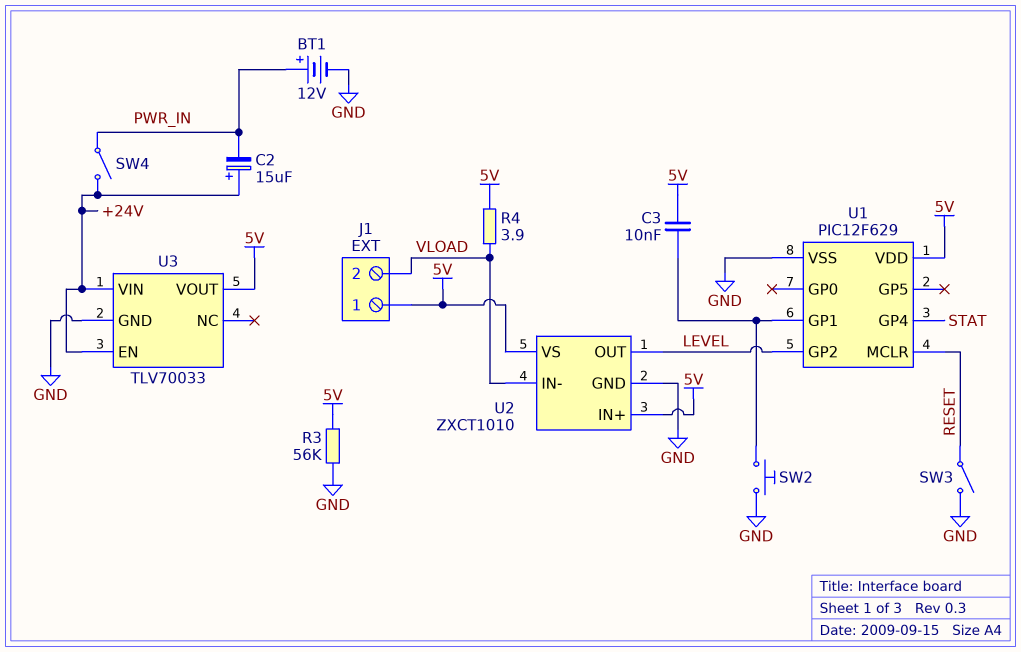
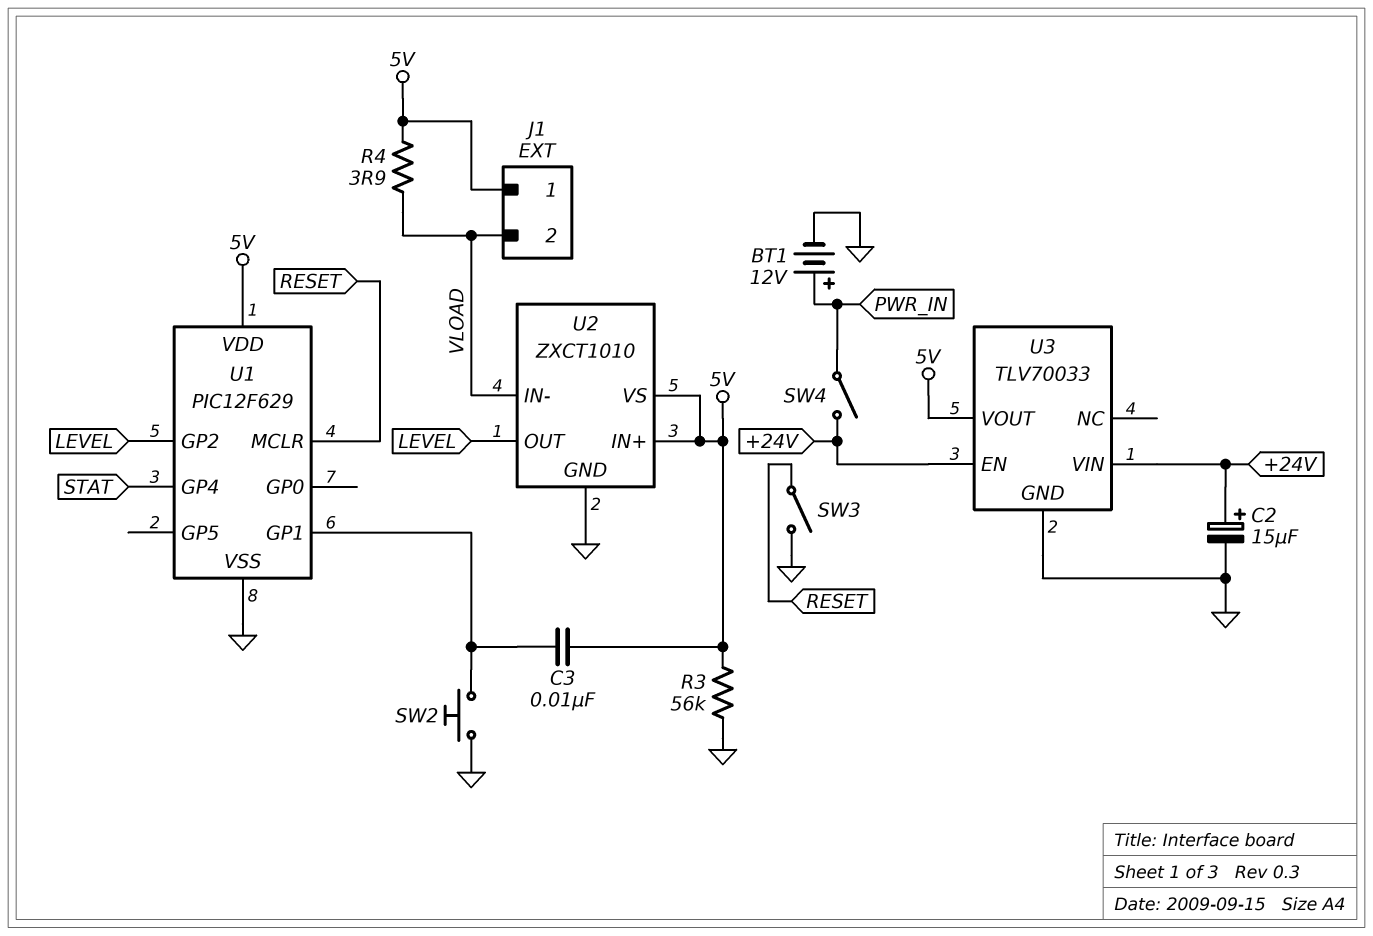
C2: 15uF (plus +24V, minus PWR_IN) -> 15uF (plus +24V, minus GND)

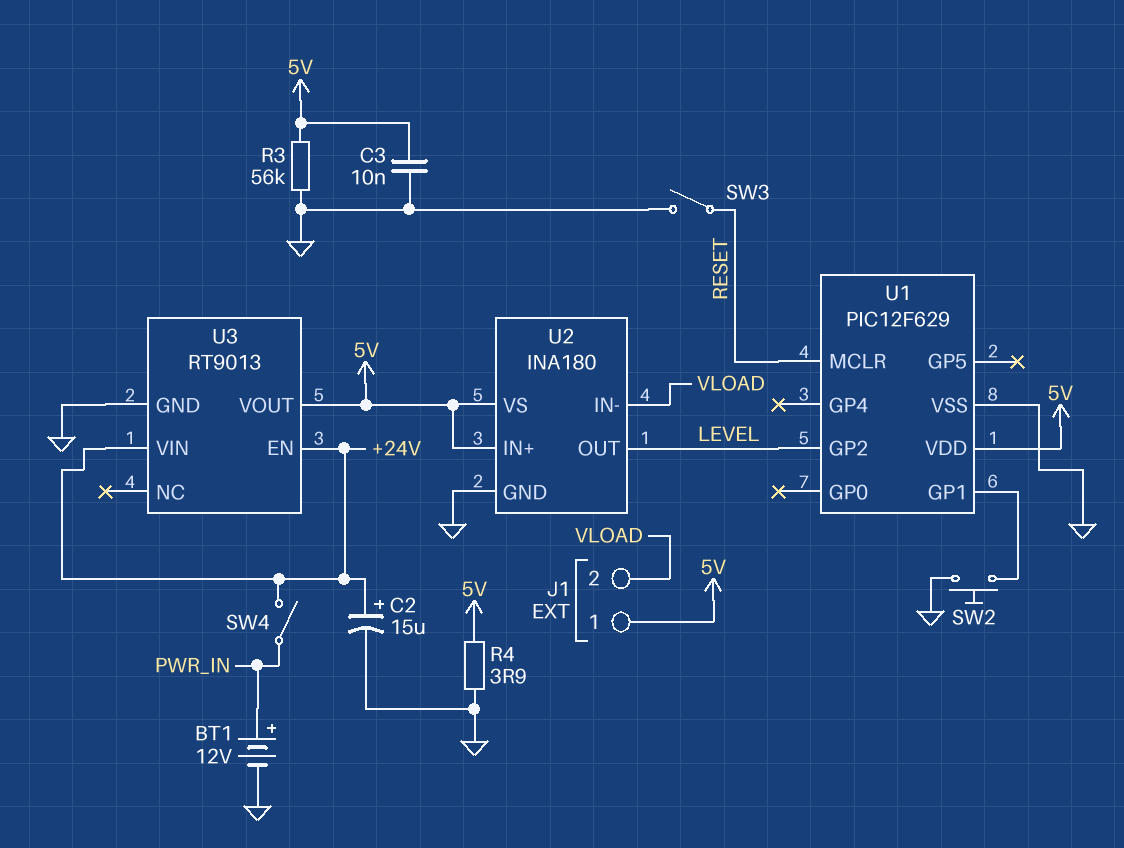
C3: 10nF (5V, U1/GP1) -> 10nF (5V, GND)
R4: 3.9 (5V, VLOAD) -> 3.9 (5V, GND)
U1 pin GP4: STAT -> none
U2: ZXCT1010 -> INA180
U3: TLV70033 -> RT9013

